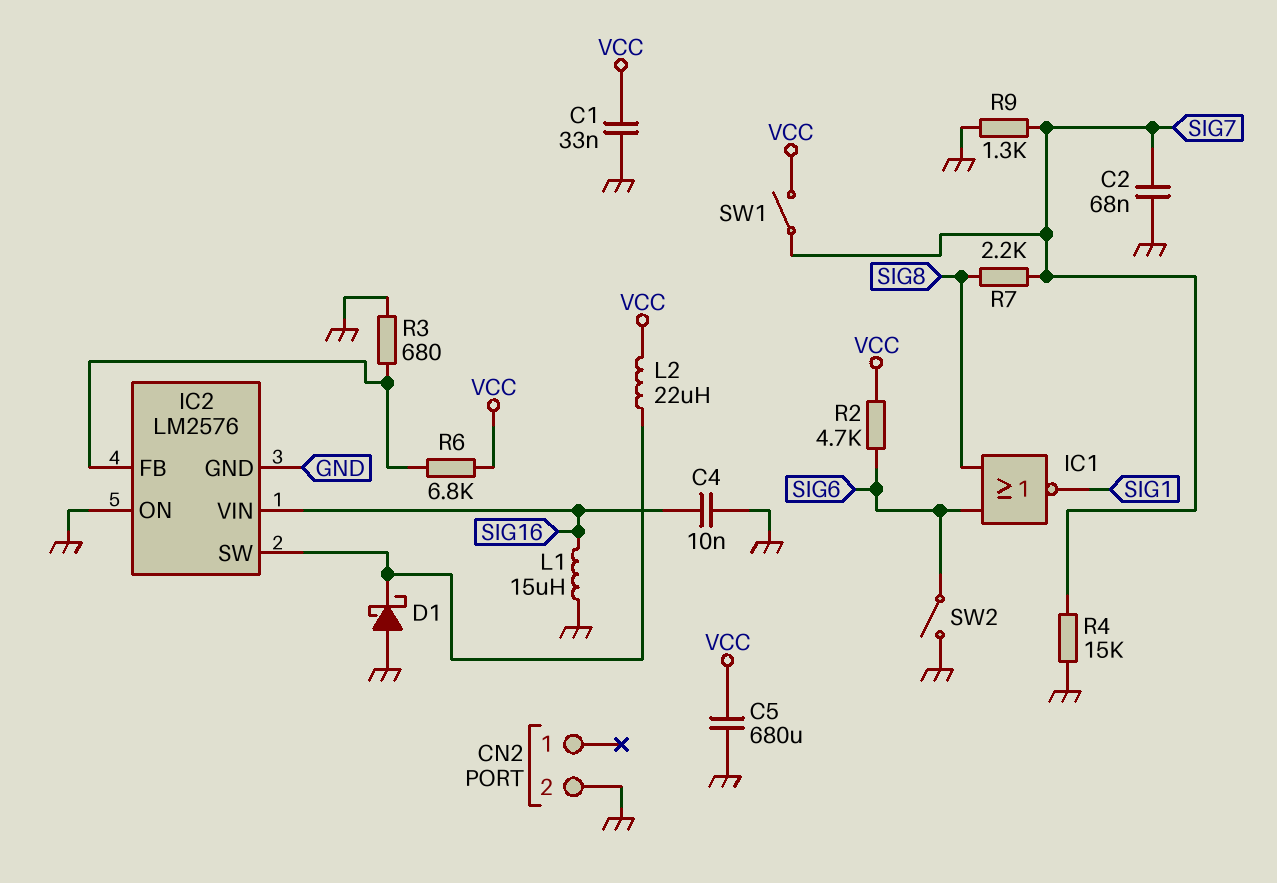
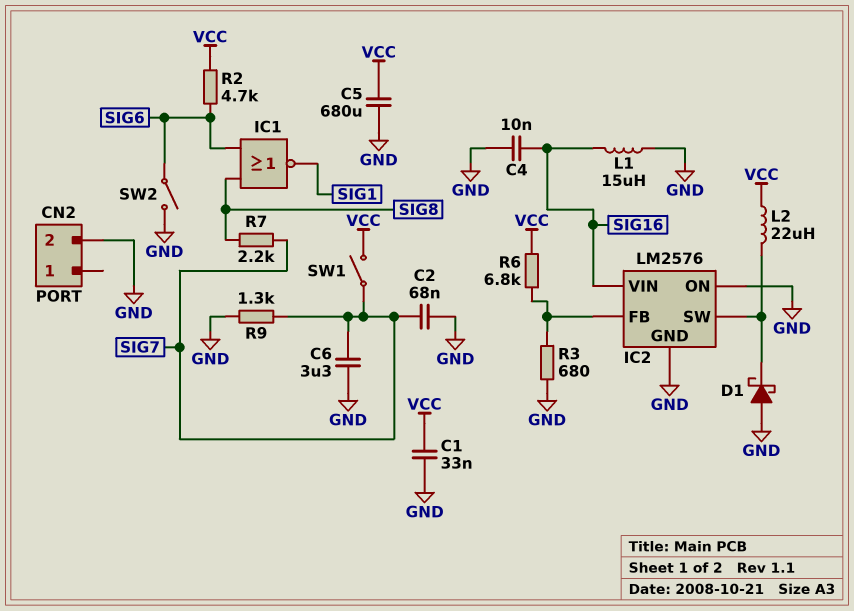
C6: none -> 3.3uF (GND, SIG7)
R4: 15k (GND, SIG7) -> none

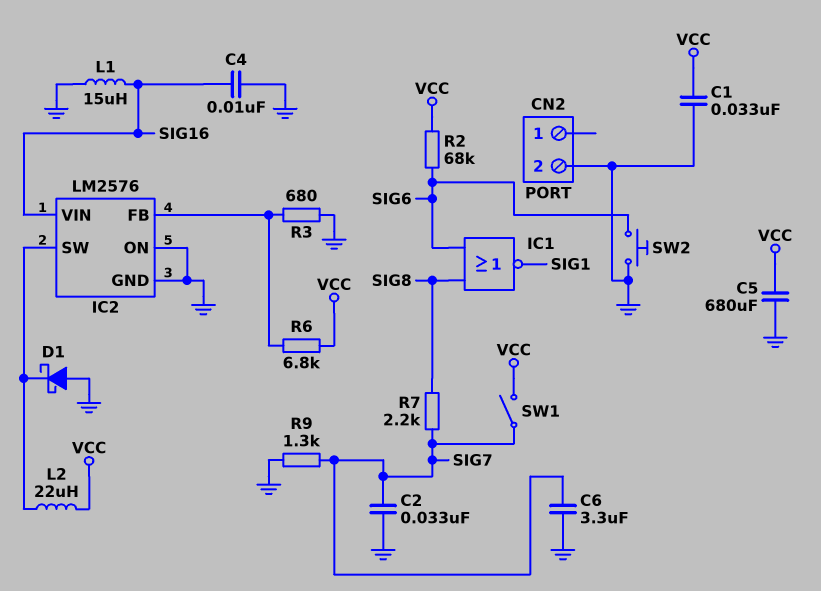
C2: 68nF (GND, SIG7) -> 33nF (GND, SIG7)
R2: 4.7k (SIG6, VCC) -> 68k (SIG6, VCC)
SW2: switch (GND, SIG6) -> button (GND, SIG6)

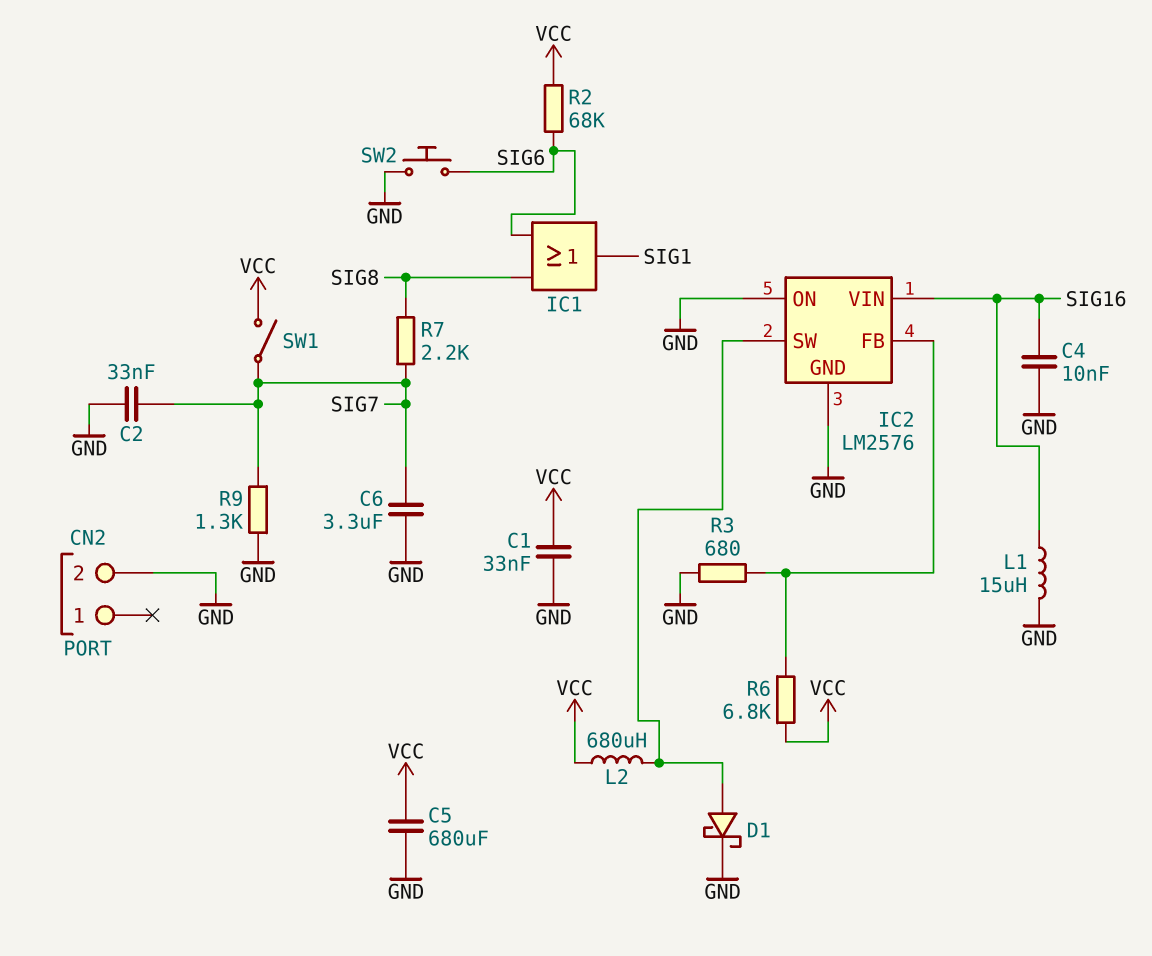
D1: schottky (A GND, K IC2/SW) -> schottky (A IC2/SW, K GND)
IC1: NOR (in SIG6, in SIG8, out SIG1) -> OR (in SIG6, in SIG8, out SIG1)
L2: 22uH (IC2/SW, VCC) -> 680uH (IC2/SW, VCC)

